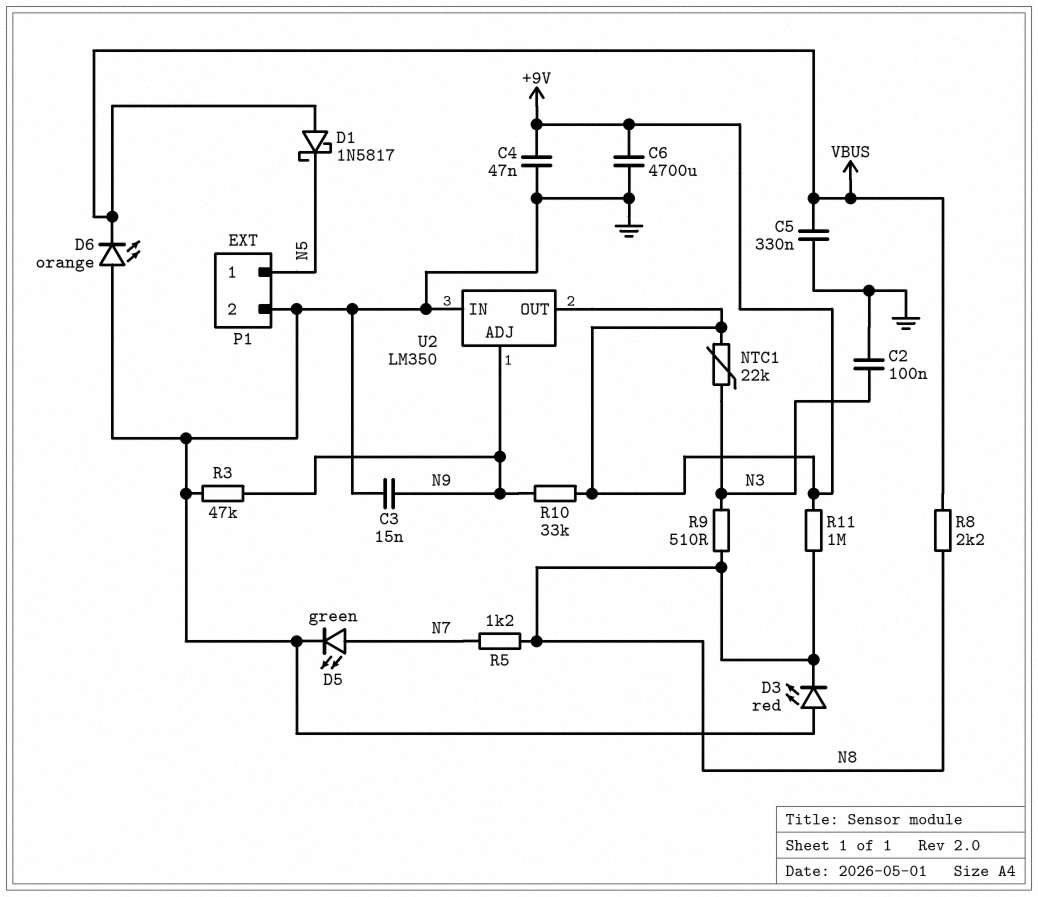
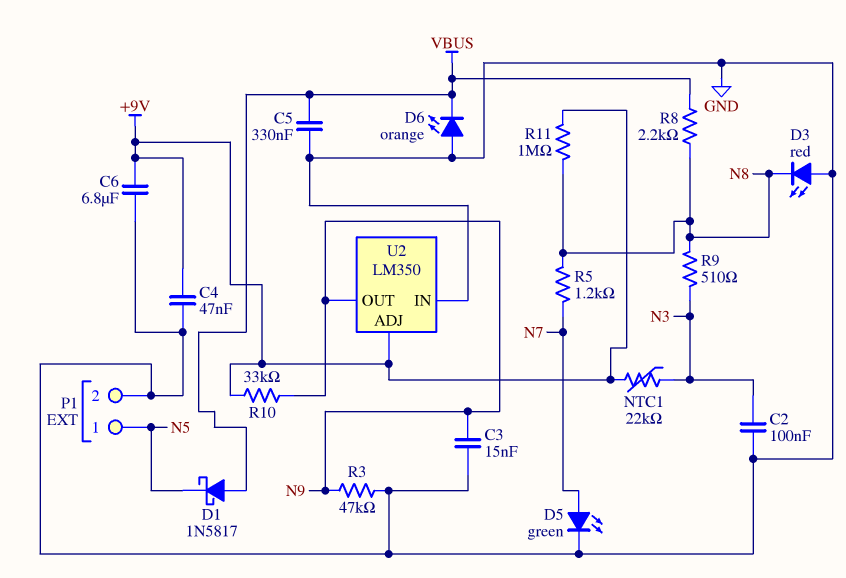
C6: 4700uF (+9V, GND) -> 6.8uF (+9V, GND)
U2 pin ADJ: N9 -> +9V
U2 pin OUT: +9V -> N9

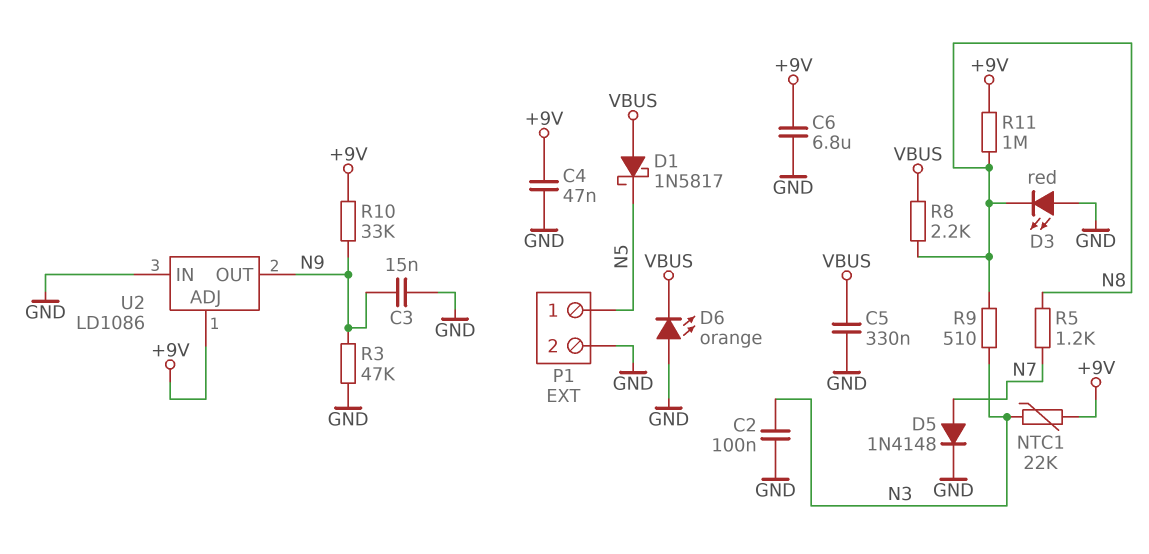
D5: LED green (A N7, K GND) -> diode 1N4148 (A N7, K GND)
U2: LM350 -> LD1086

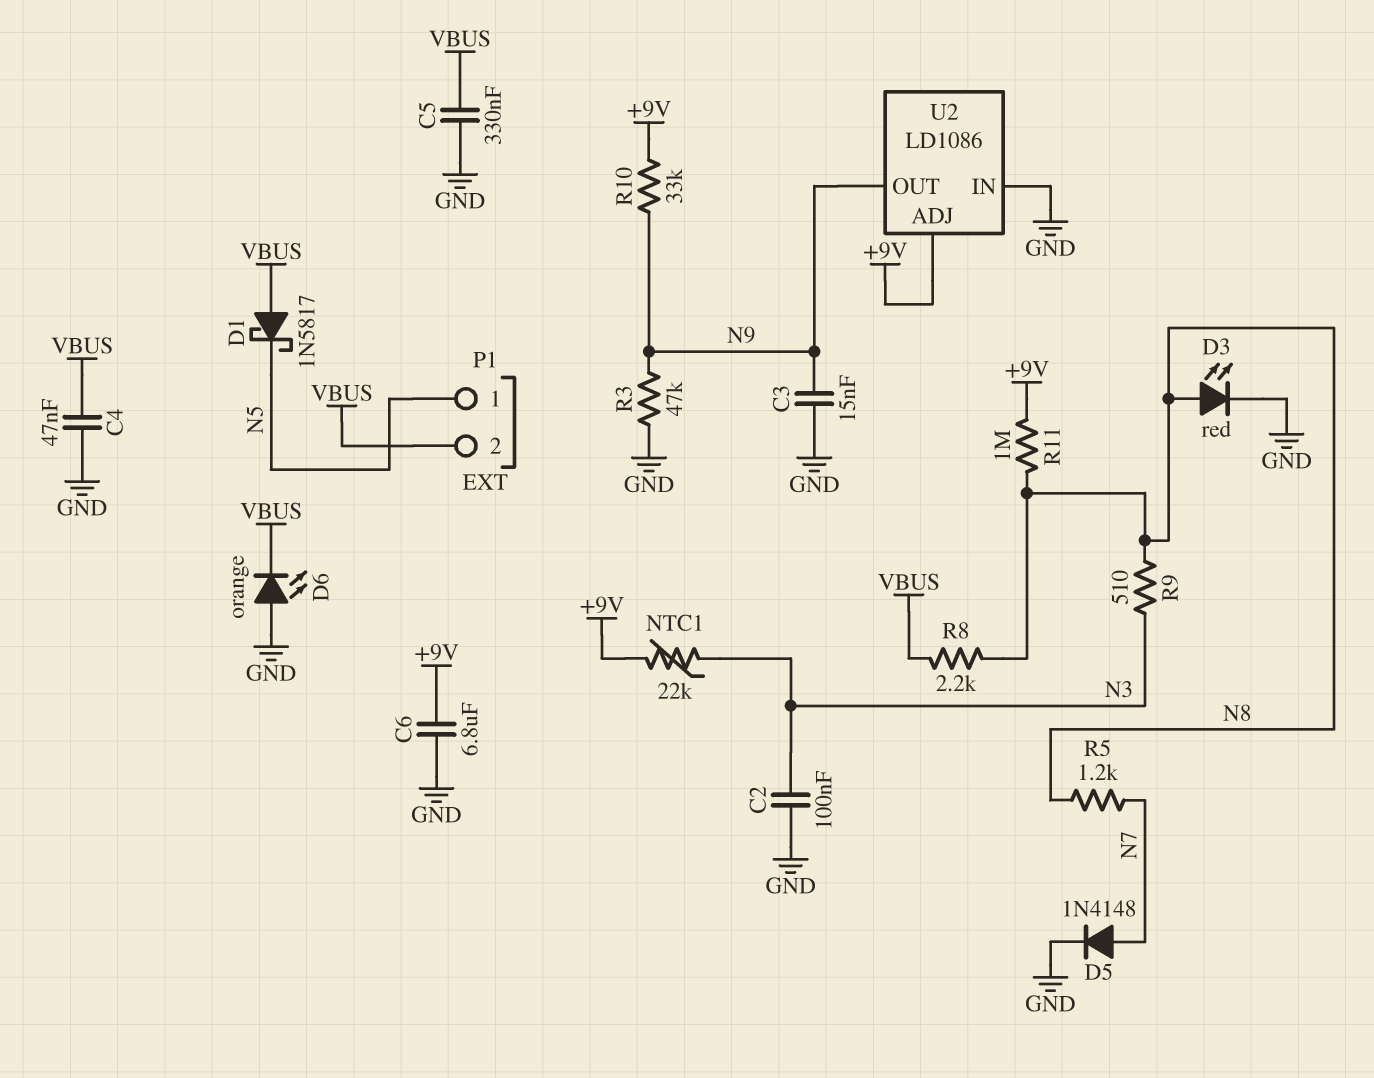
C4: 47nF (+9V, GND) -> 47nF (GND, VBUS)
D3: LED red (A GND, K N8) -> LED red (A N8, K GND)
P1 pin 2: GND -> VBUS

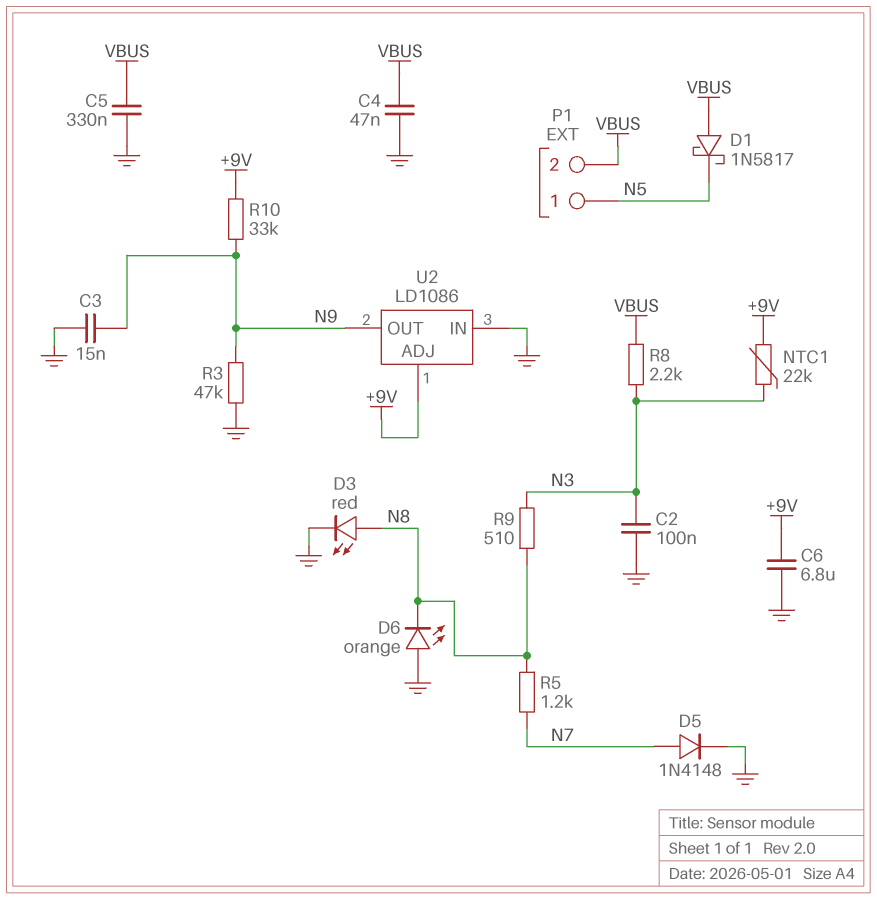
D6: LED orange (A GND, K VBUS) -> LED orange (A GND, K N8)
R8: 2.2k (N8, VBUS) -> 2.2k (N3, VBUS)
R11: 1M (+9V, N8) -> none

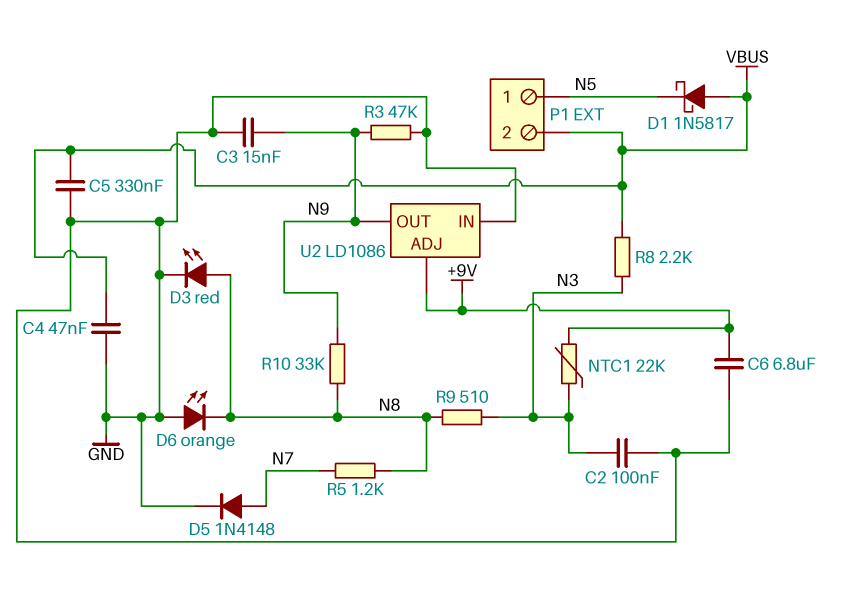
R10: 33k (+9V, N9) -> 33k (N8, N9)

